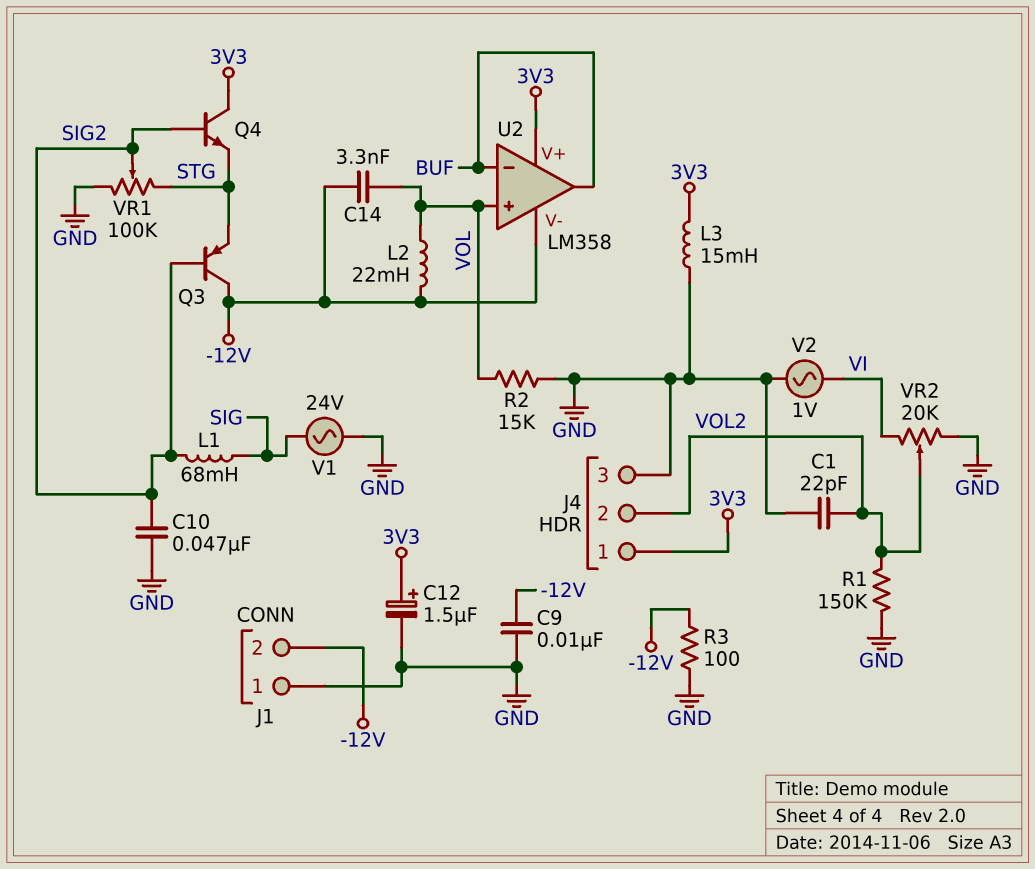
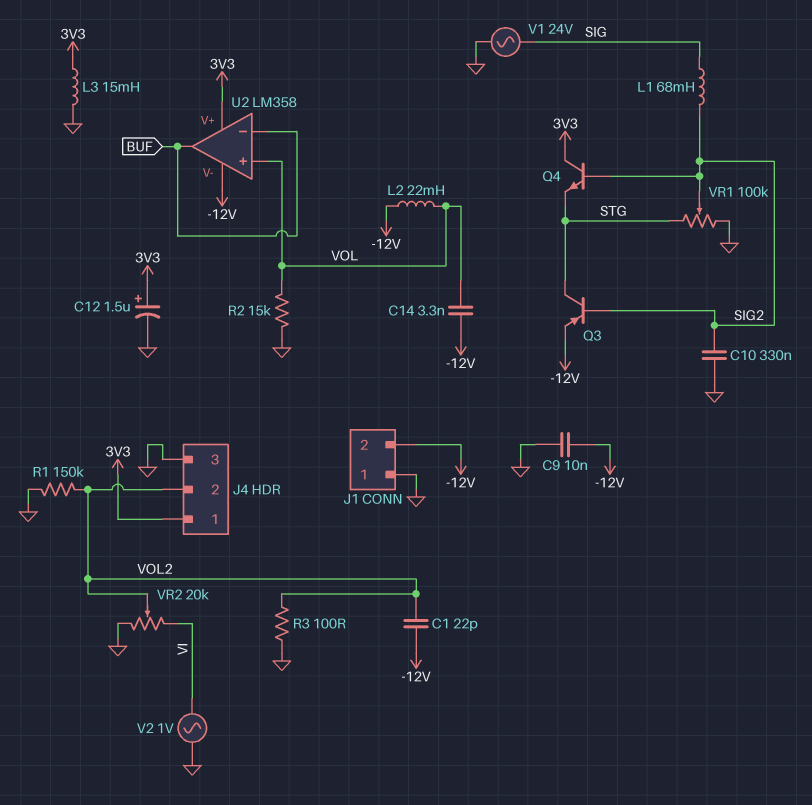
C1: 22pF (GND, VOL2) -> 22pF (-12V, VOL2)
C10: 47nF (GND, SIG2) -> 330nF (GND, SIG2)
Q3: PNP (B SIG2, C -12V, E STG) -> PNP (B SIG2, C STG, E -12V)
R3: 100 (-12V, GND) -> 100 (GND, VOL2)

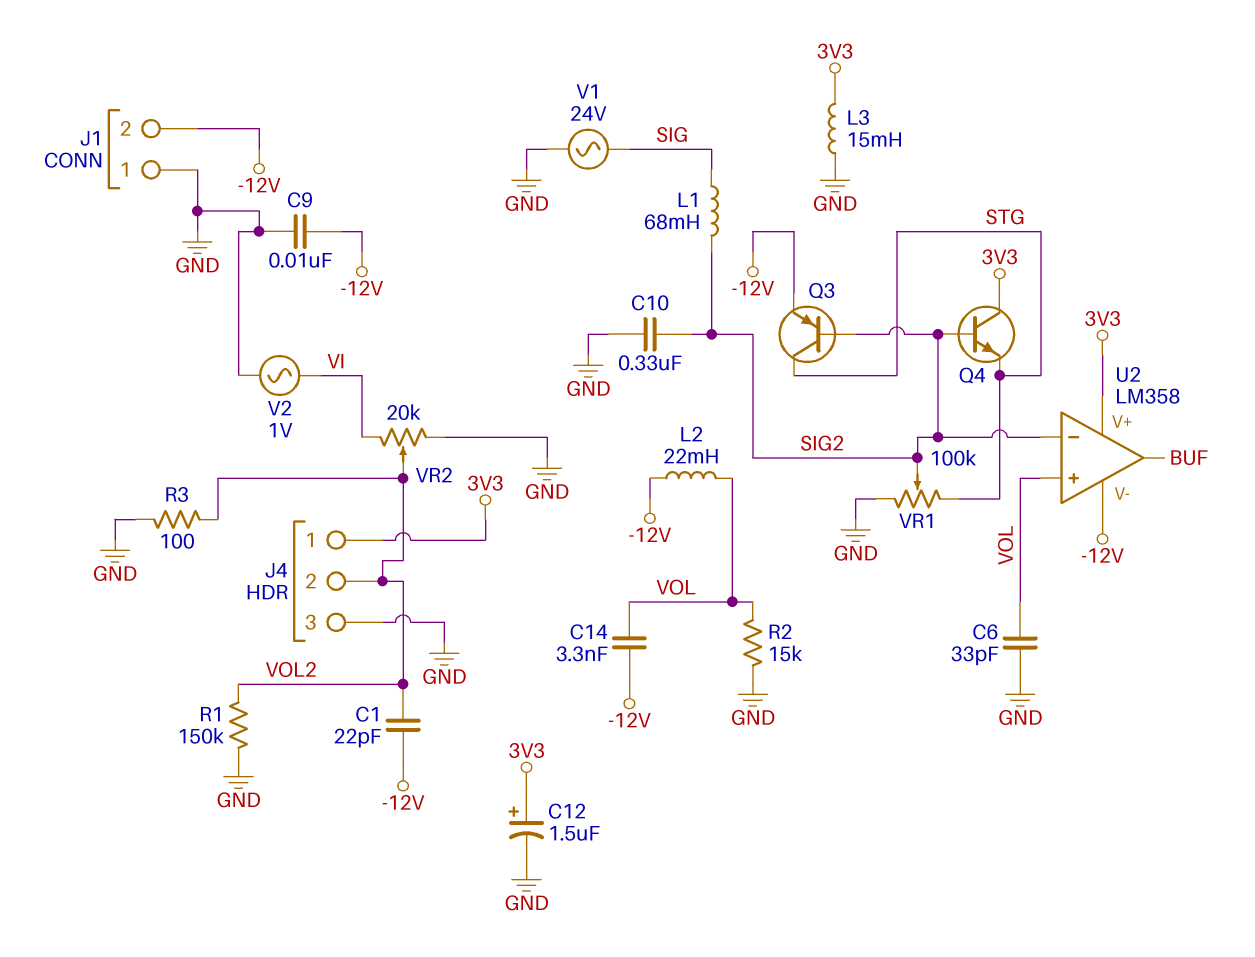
C6: none -> 33pF (GND, VOL)
U2 pin in-: BUF -> SIG2

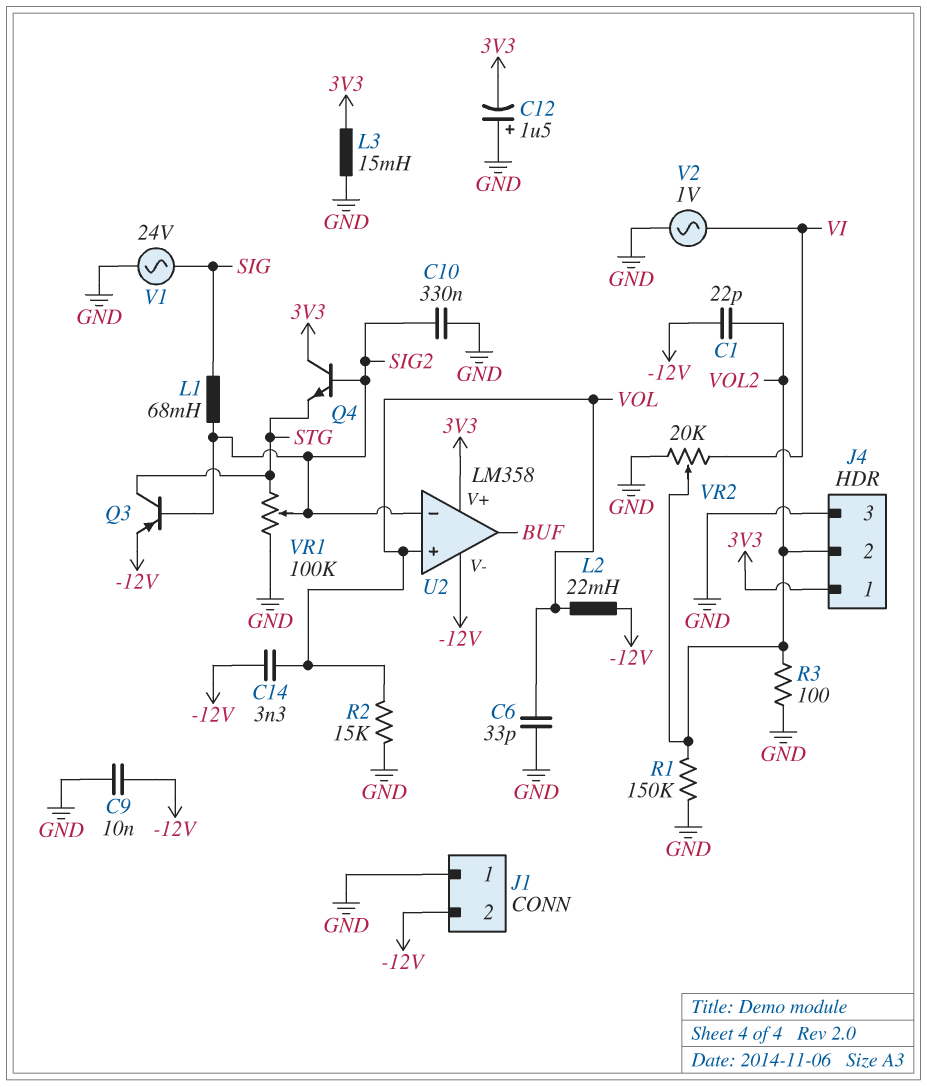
C12: 1.5uF (plus 3V3, minus GND) -> 1.5uF (plus GND, minus 3V3)

